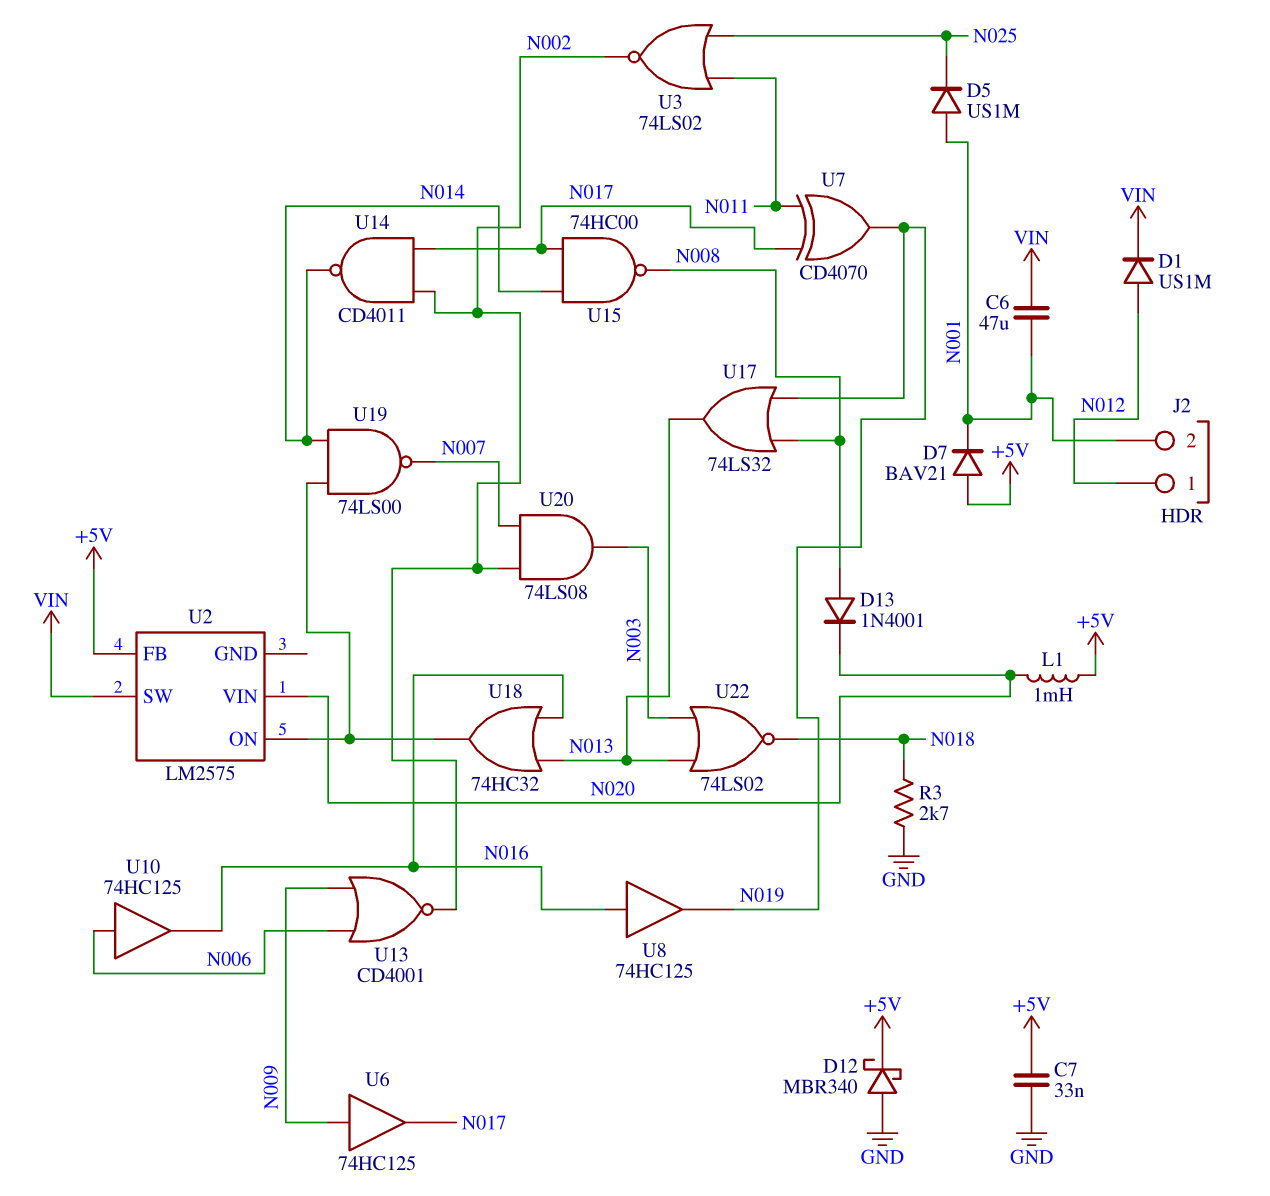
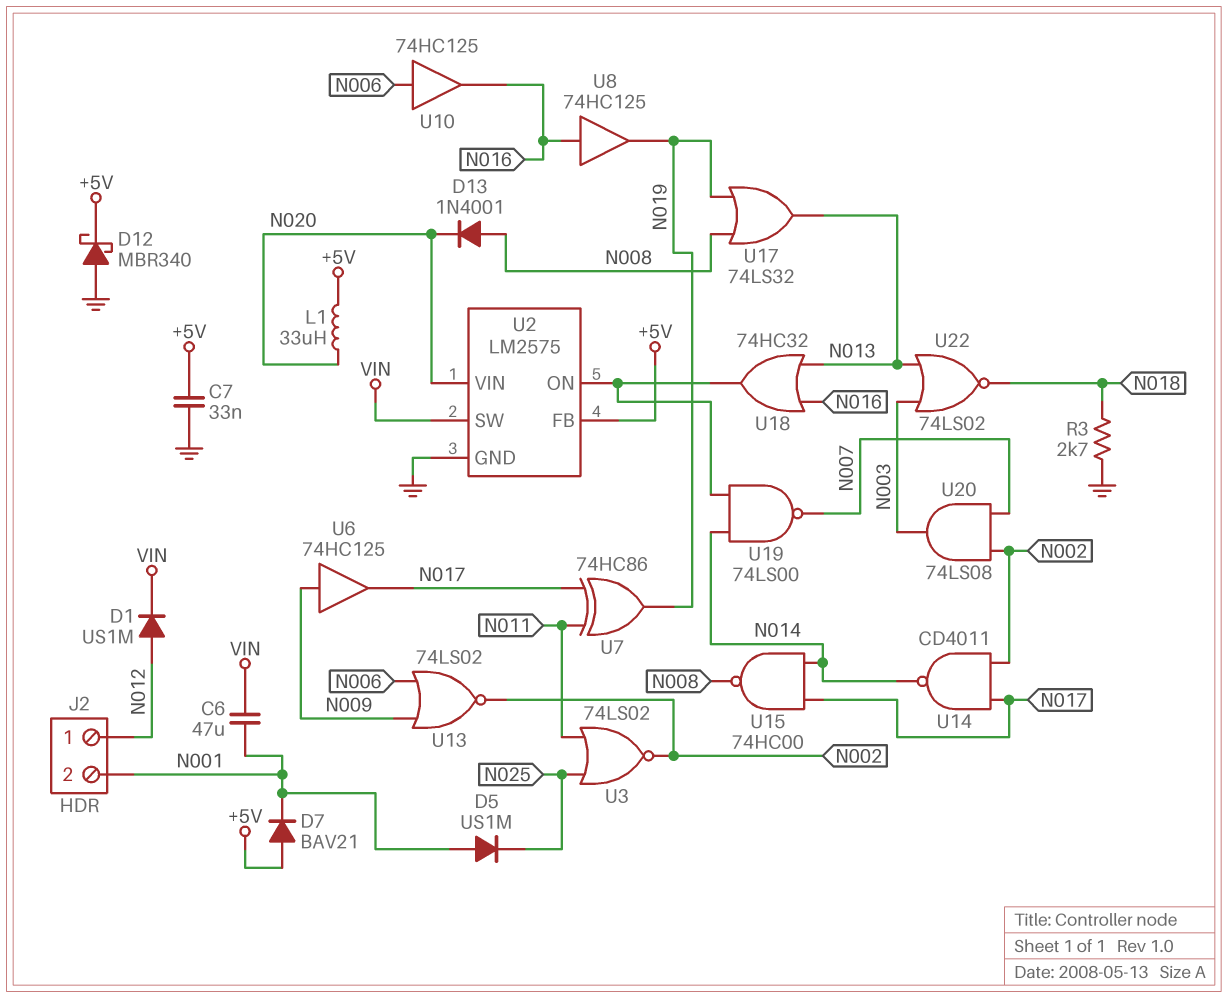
L1: 1mH (+5V, N020) -> 33uH (+5V, N020)
U2 pin GND: none -> GND
U7: XOR CD4070 (in N011, in N017, out N019) -> XOR 74HC86 (in N011, in N017, out N019)
U13: NOR CD4001 (in N006, in N009, out N002) -> NOR 74LS02 (in N006, in N009, out N002)

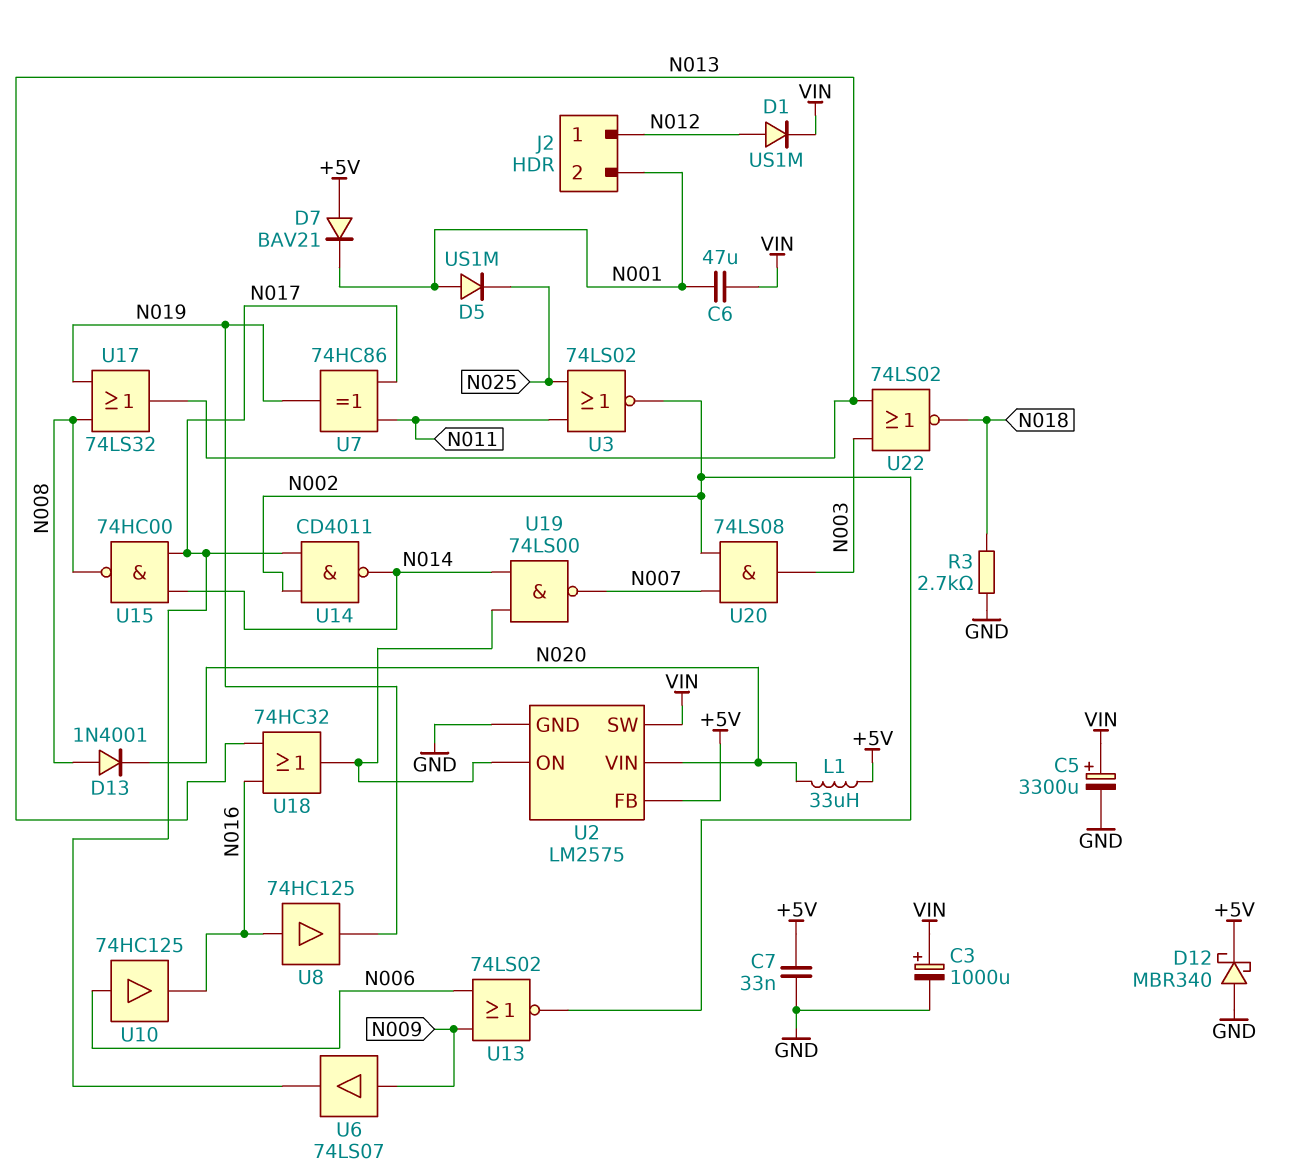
C3: none -> 1000uF (plus VIN, minus GND)
C5: none -> 3300uF (plus VIN, minus GND)
U6: buffer 74HC125 (in N009, out N017) -> buffer 74LS07 (in N009, out N017)

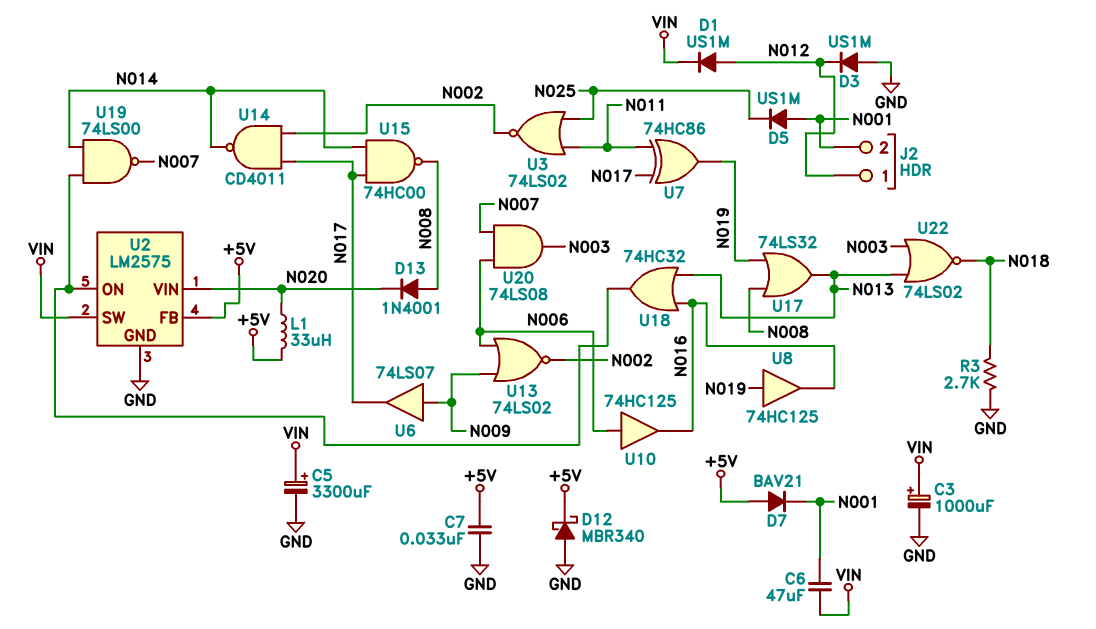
D3: none -> diode US1M (A GND, K N012)
U8: buffer 74HC125 (in N016, out N019) -> buffer 74HC125 (in N019, out N016)
U20: AND 74LS08 (in N002, in N007, out N003) -> AND 74LS08 (in N006, in N007, out N003)

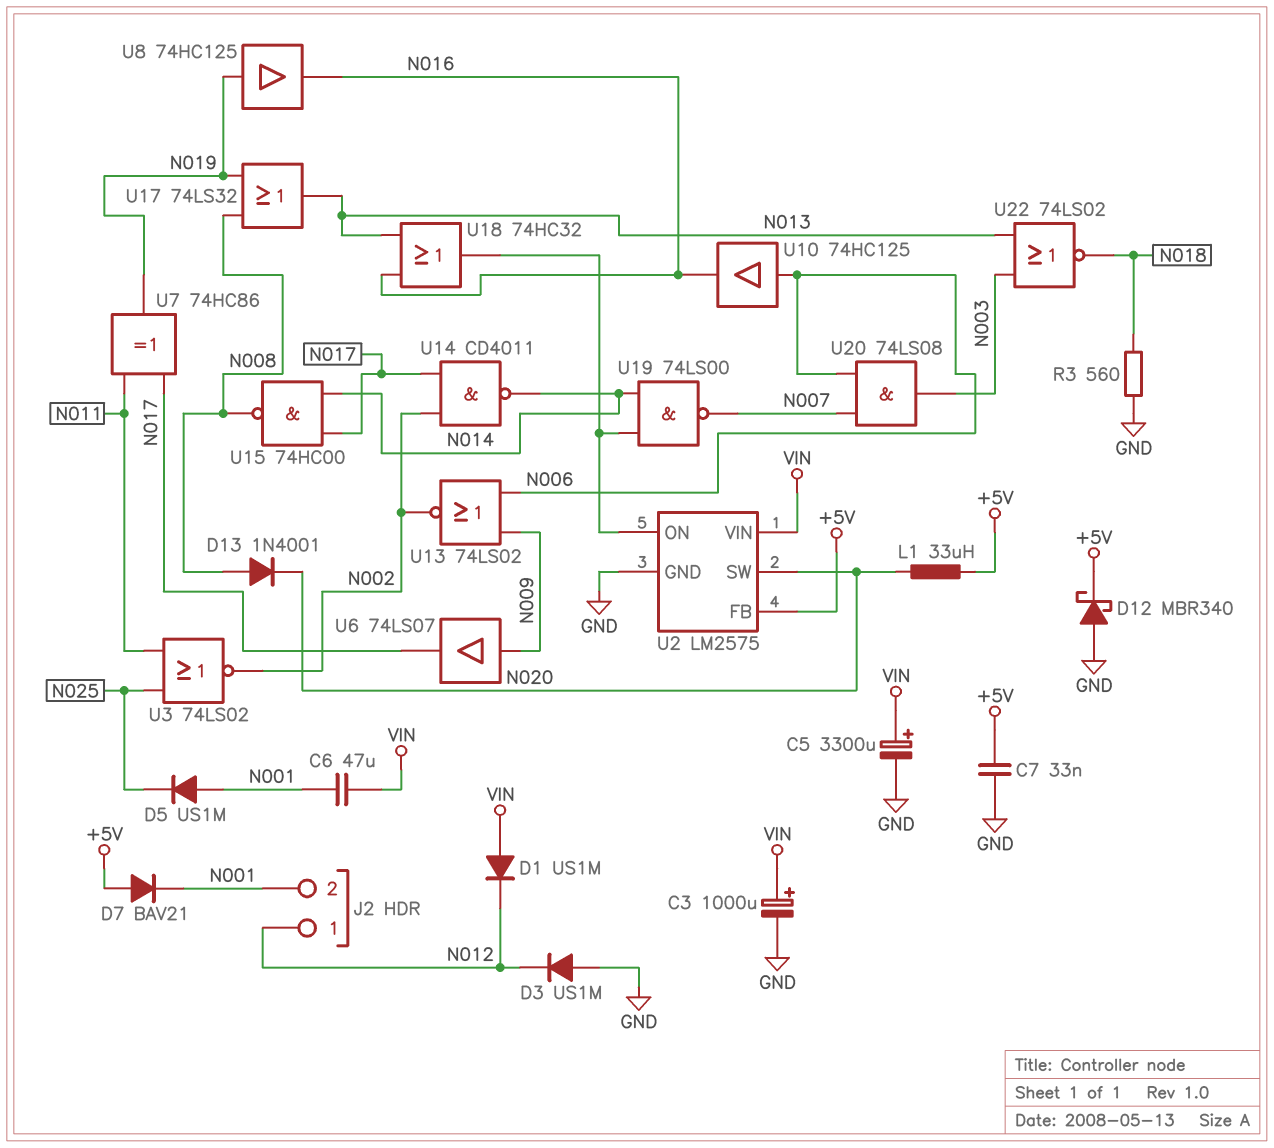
D1: diode US1M (A N012, K VIN) -> diode US1M (A VIN, K N012)
R3: 2.7k (GND, N018) -> 560 (GND, N018)
U2 pin SW: VIN -> N020
U2 pin VIN: N020 -> VIN

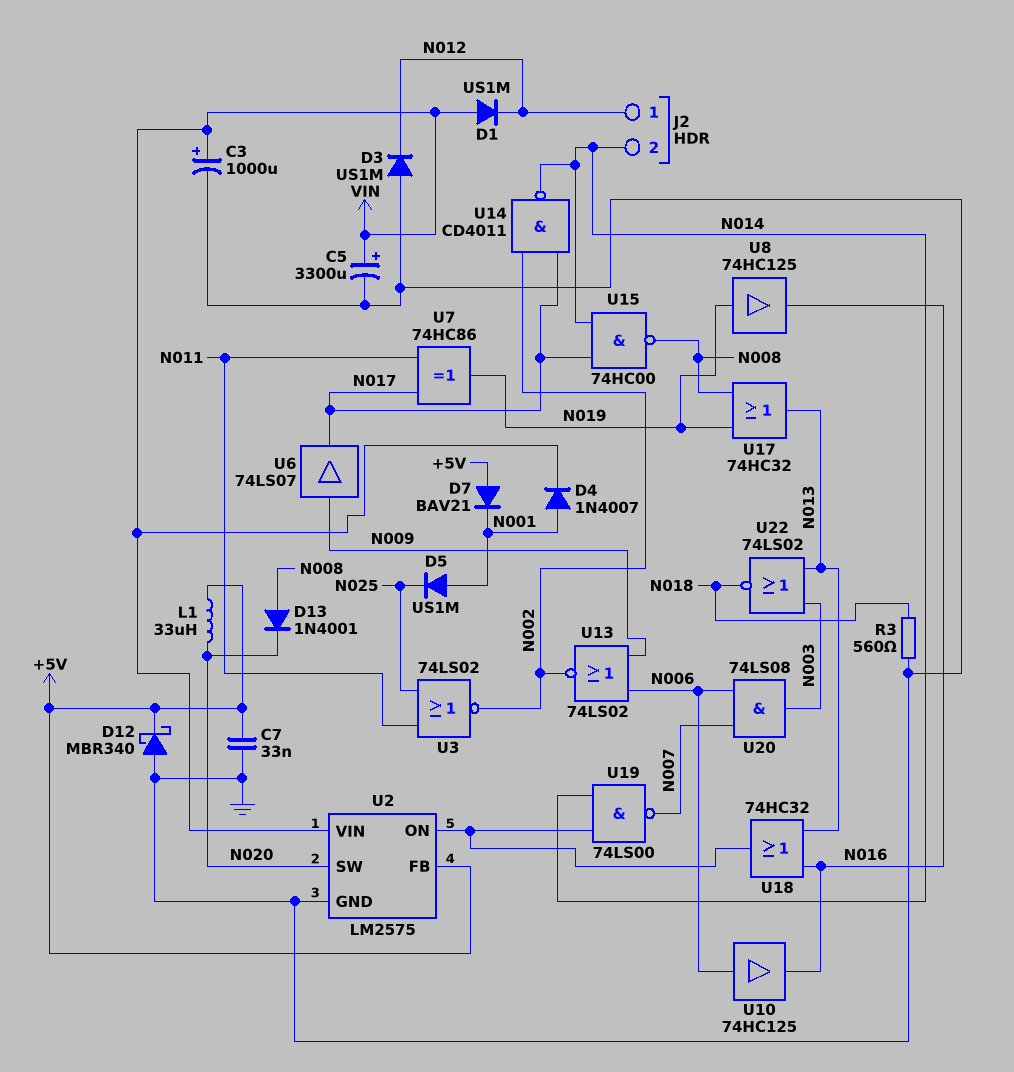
C6: 47uF (N001, VIN) -> none
D4: none -> diode 1N4007 (A N001, K VIN)
J2 pin 2: N001 -> N014
U17: OR 74LS32 (in N008, in N019, out N013) -> OR 74HC32 (in N008, in N019, out N013)

